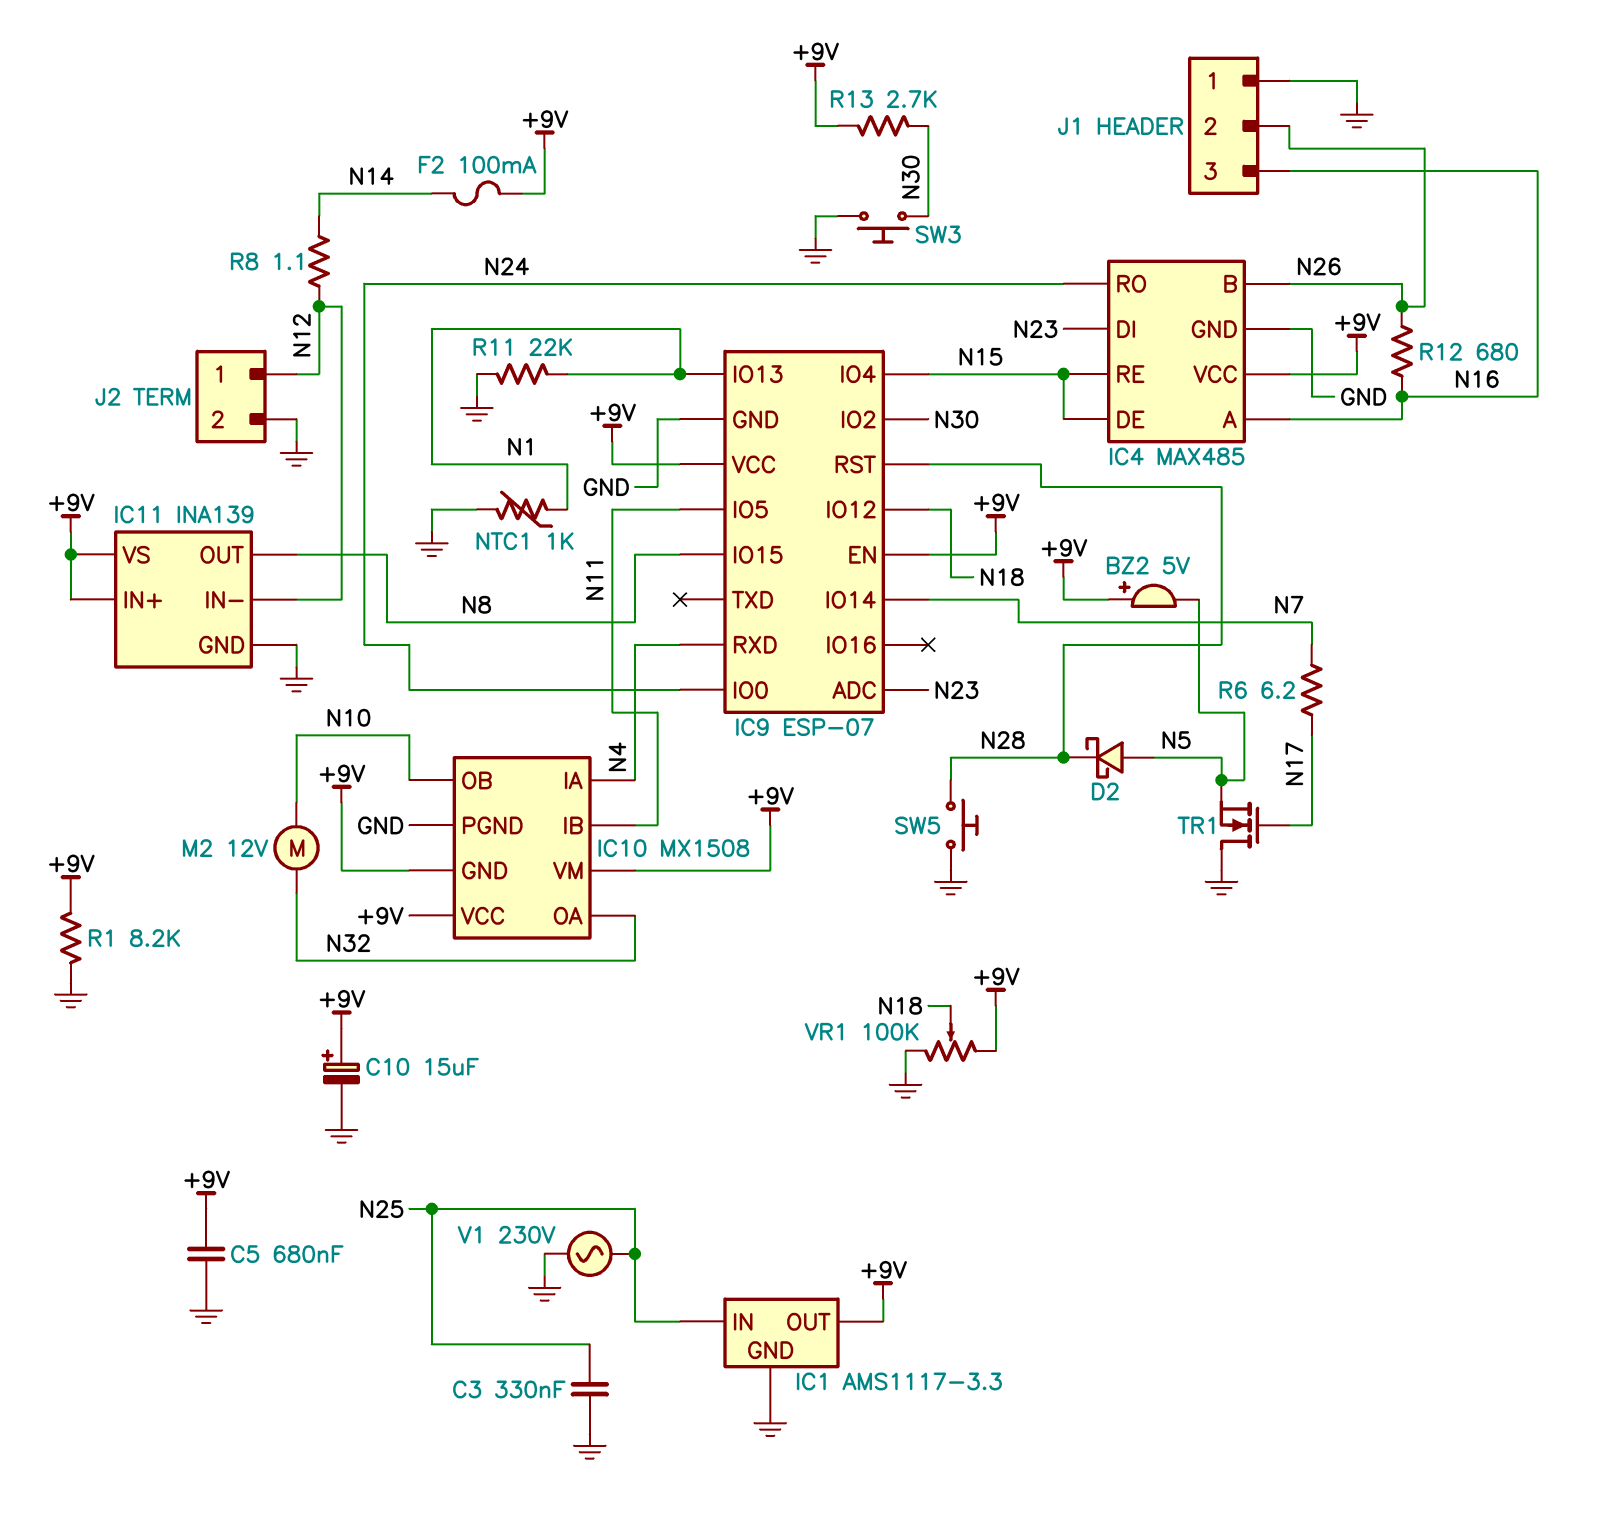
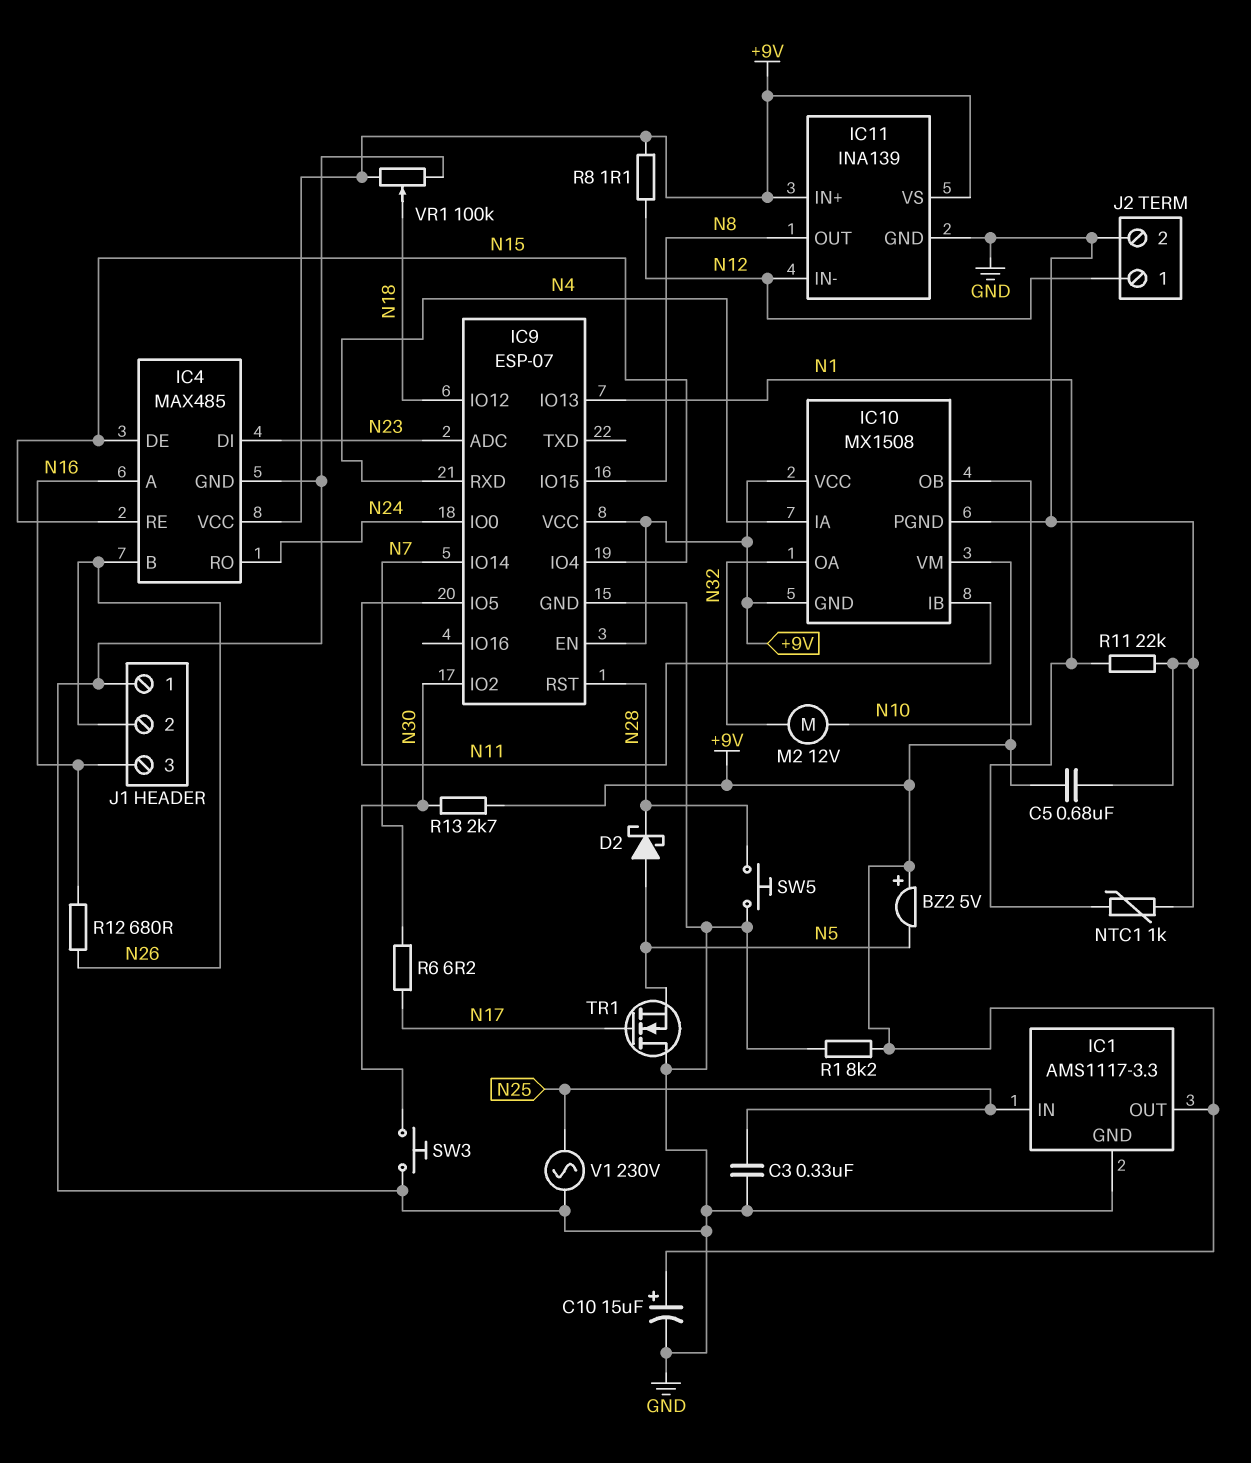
F2: 100mA (+9V, N14) -> none
R8: 1.1 (N12, N14) -> 1.1 (+9V, N12)

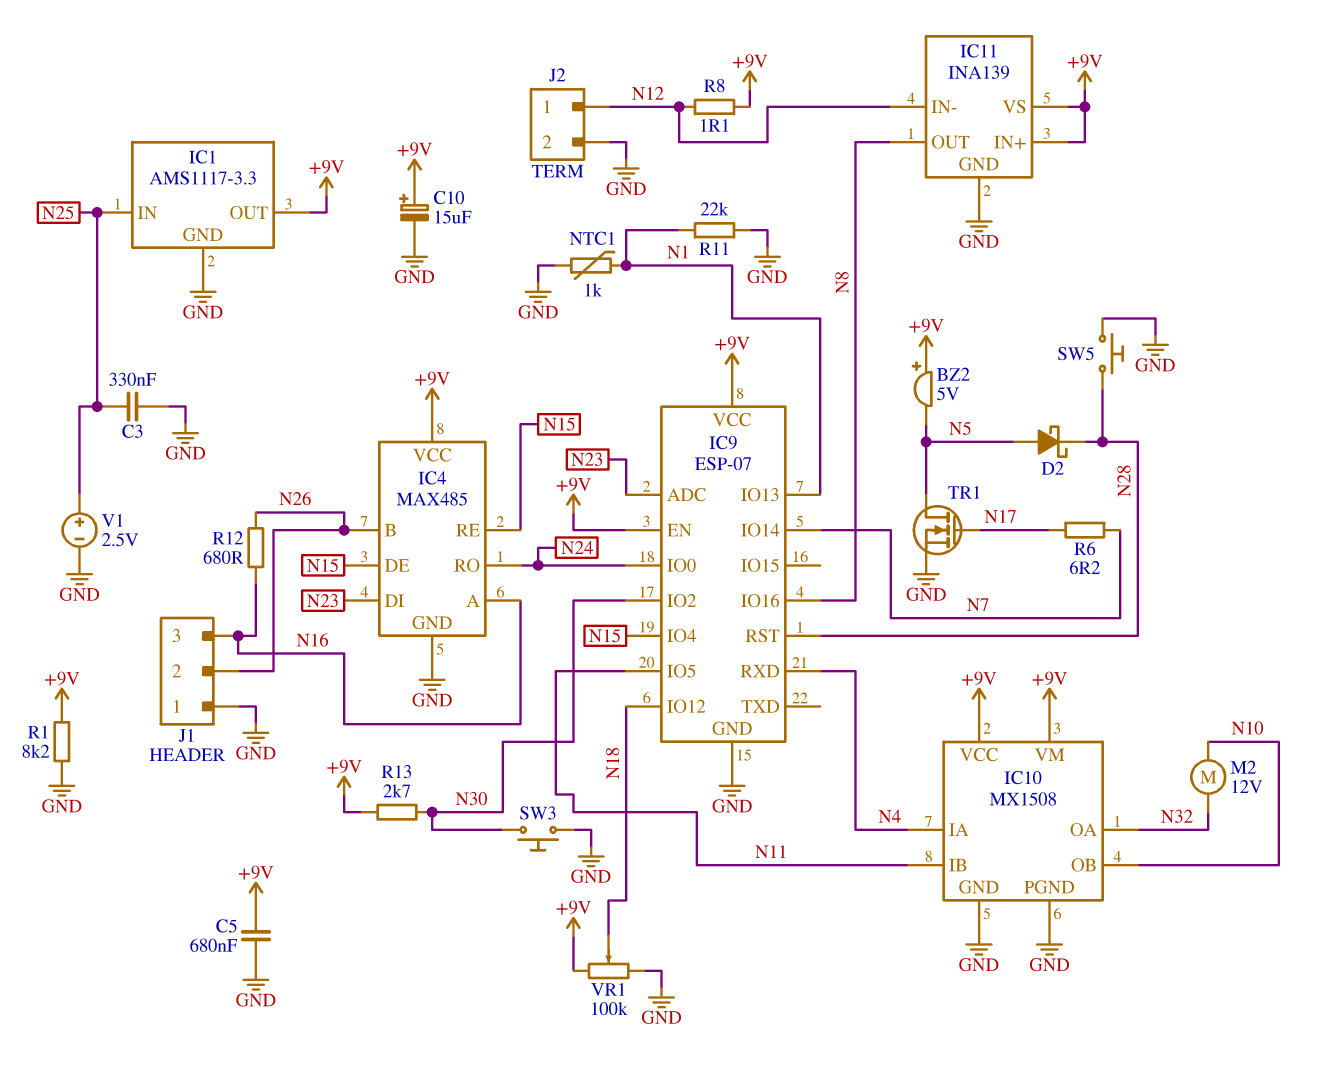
IC9 pin IO15: N8 -> none
IC9 pin IO16: none -> N8
IC10 pin GND: +9V -> GND
TR1: NMOS (G N17, D GND, S N5) -> NMOS (G N17, D N5, S GND)
V1: AC 230V (GND, N25) -> 2.5V (plus N25, minus GND)

